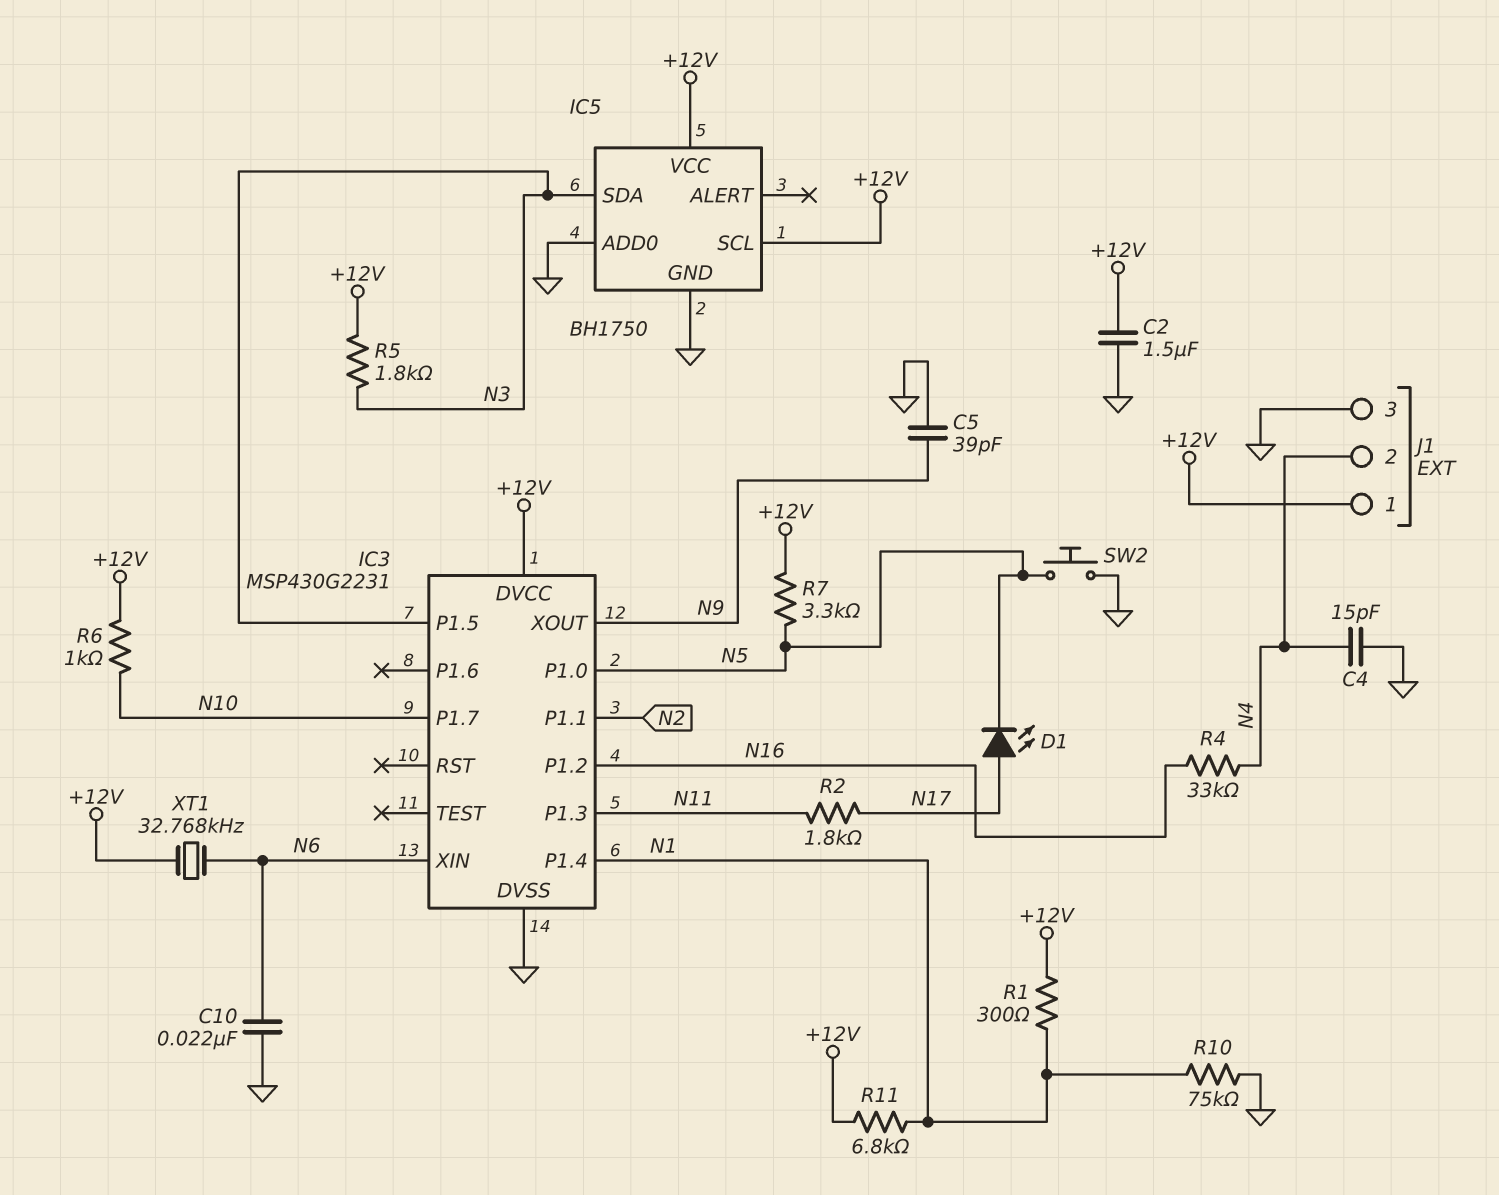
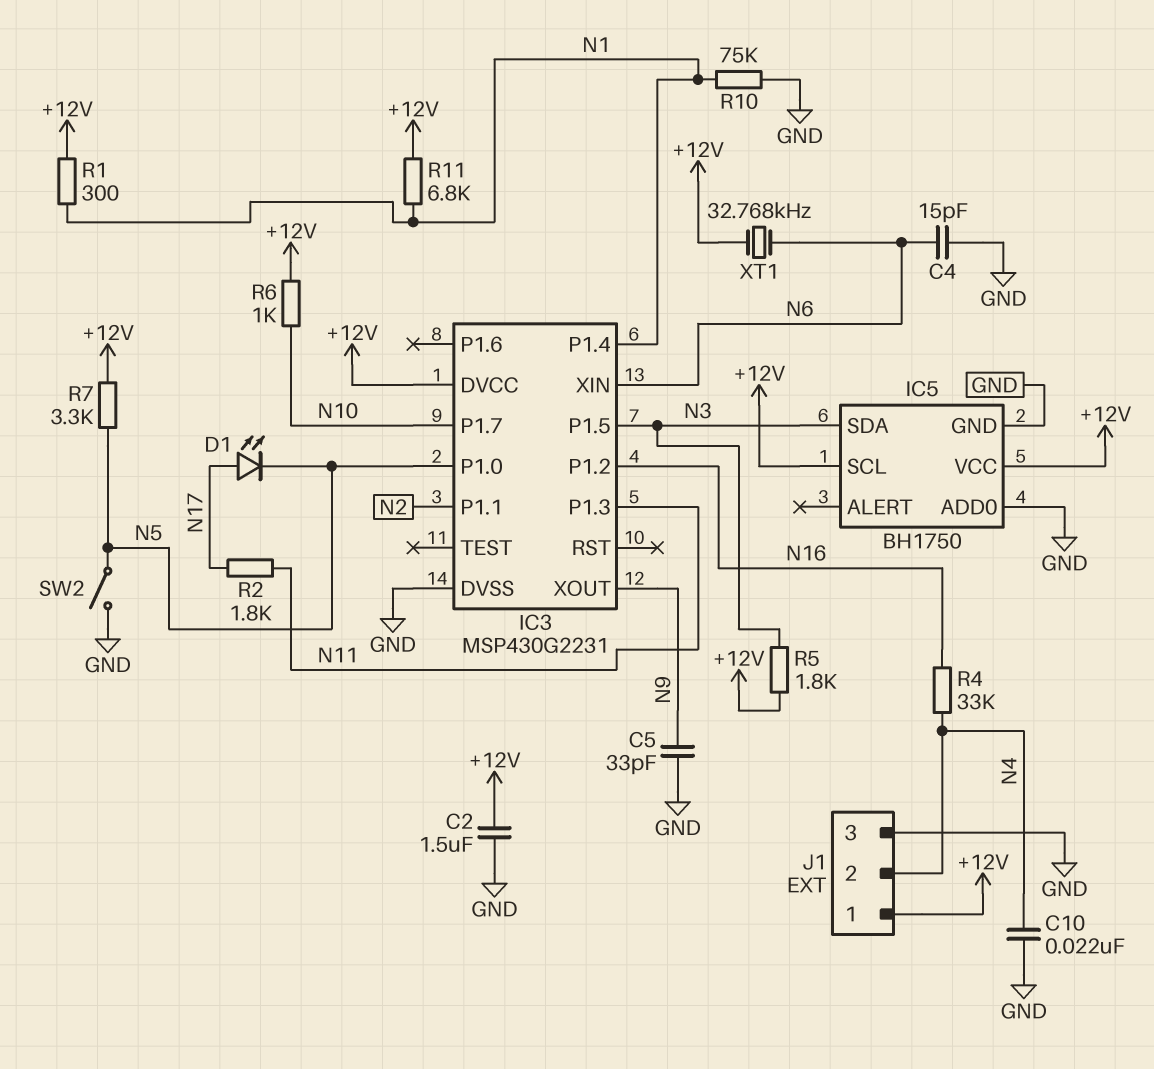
C4: 15pF (GND, N4) -> 15pF (GND, N6)
C5: 39pF (GND, N9) -> 33pF (GND, N9)
C10: 22nF (GND, N6) -> 22nF (GND, N4)
SW2: button (GND, N5) -> switch (GND, N5)

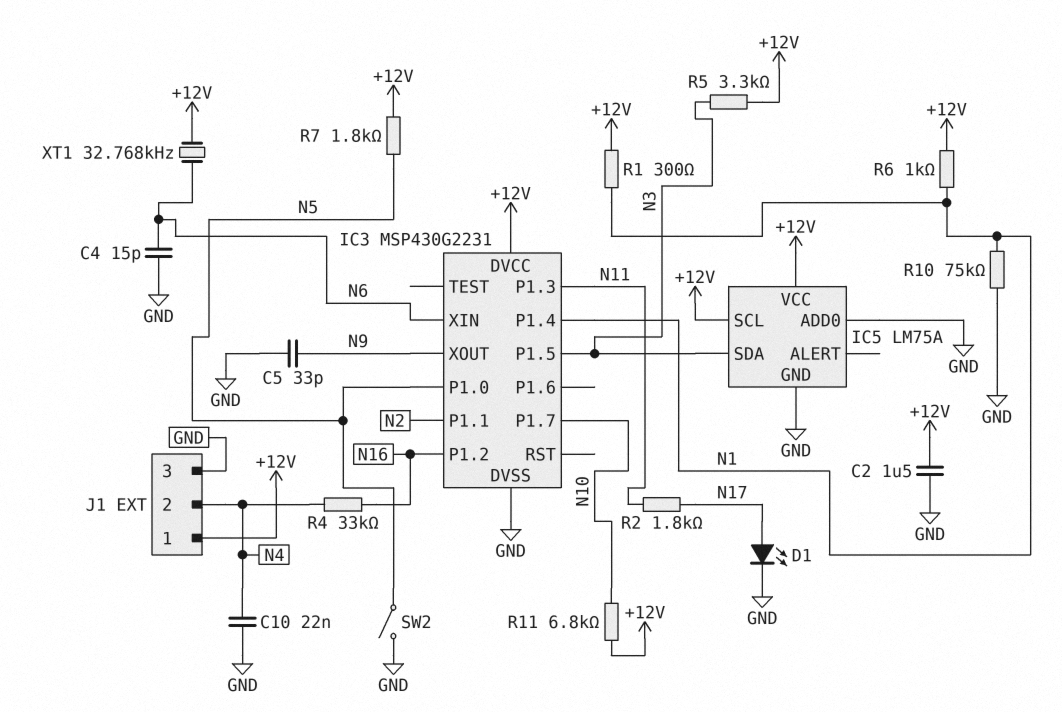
D1: LED (A N17, K N5) -> LED (A N17, K GND)
IC5: BH1750 -> LM75A
R5: 1.8k (+12V, N3) -> 3.3k (+12V, N3)
R6: 1k (+12V, N10) -> 1k (+12V, N1)
R7: 3.3k (+12V, N5) -> 1.8k (+12V, N5)
R11: 6.8k (+12V, N1) -> 6.8k (+12V, N10)

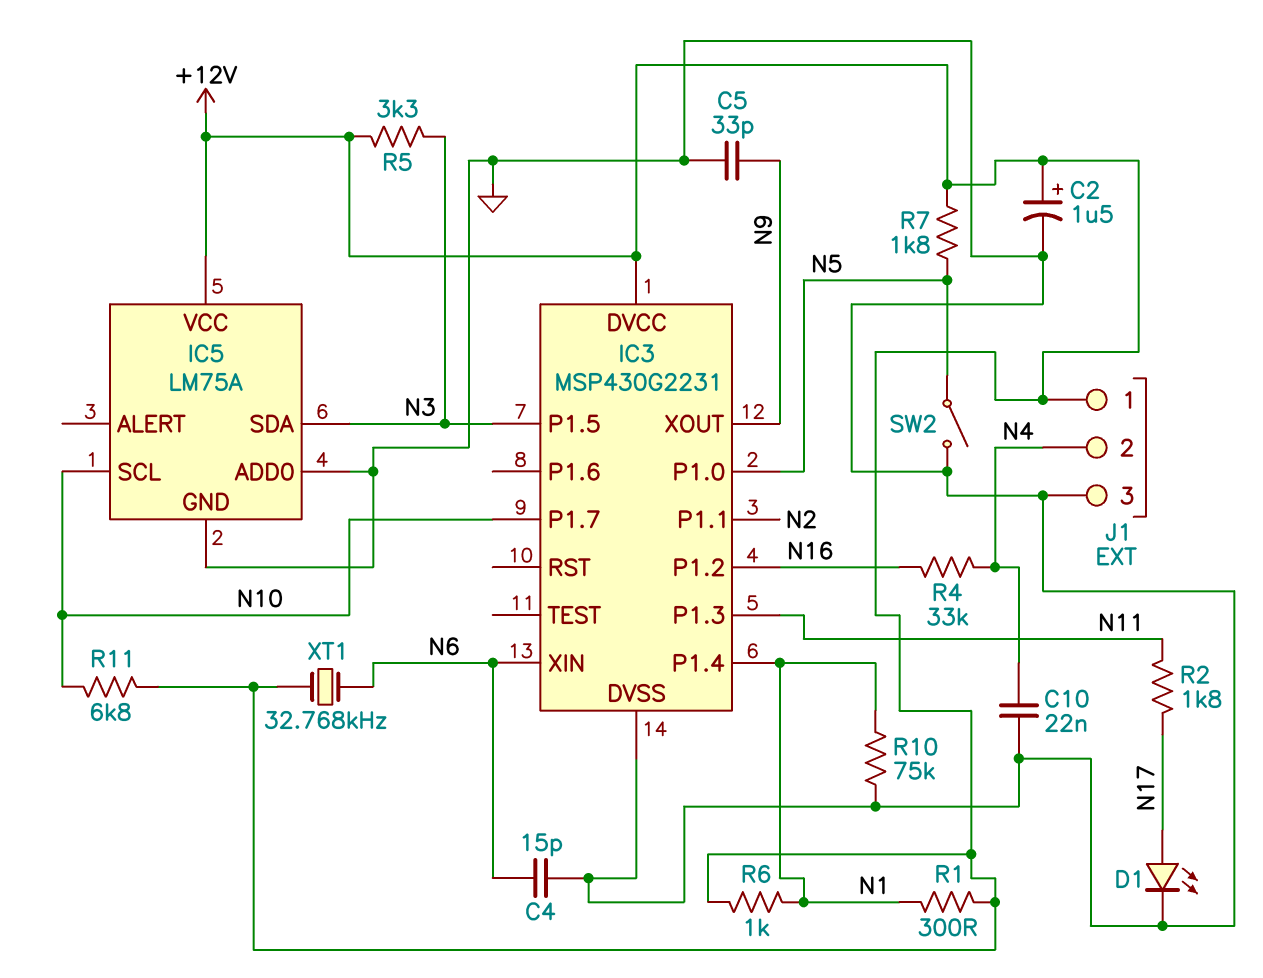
C2: 1.5uF (+12V, GND) -> 1.5uF (plus +12V, minus GND)
IC5 pin SCL: +12V -> N10

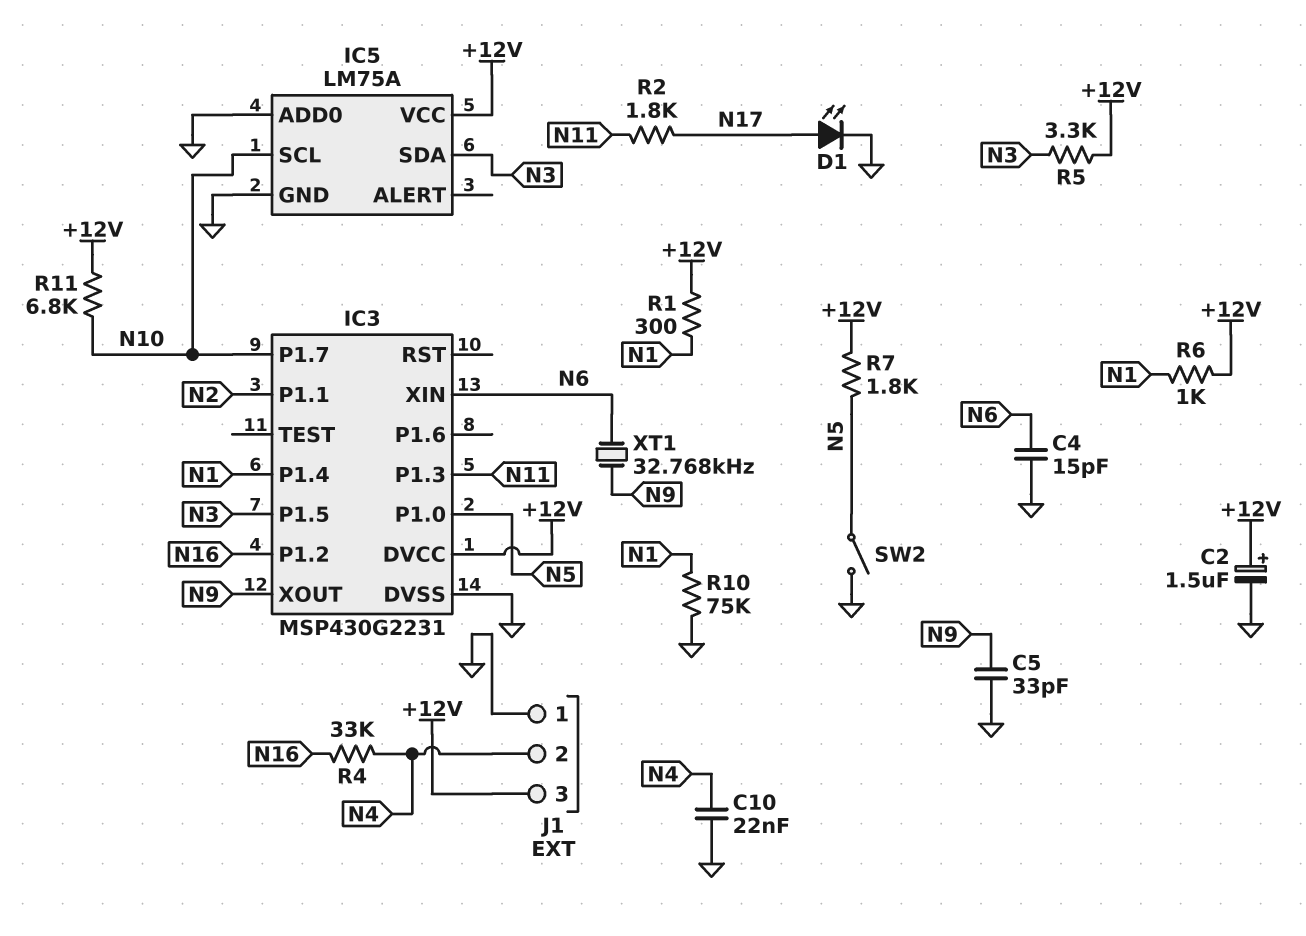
J1 pin 1: +12V -> GND
J1 pin 3: GND -> +12V
XT1: 32.768kHz (+12V, N6) -> 32.768kHz (N6, N9)

